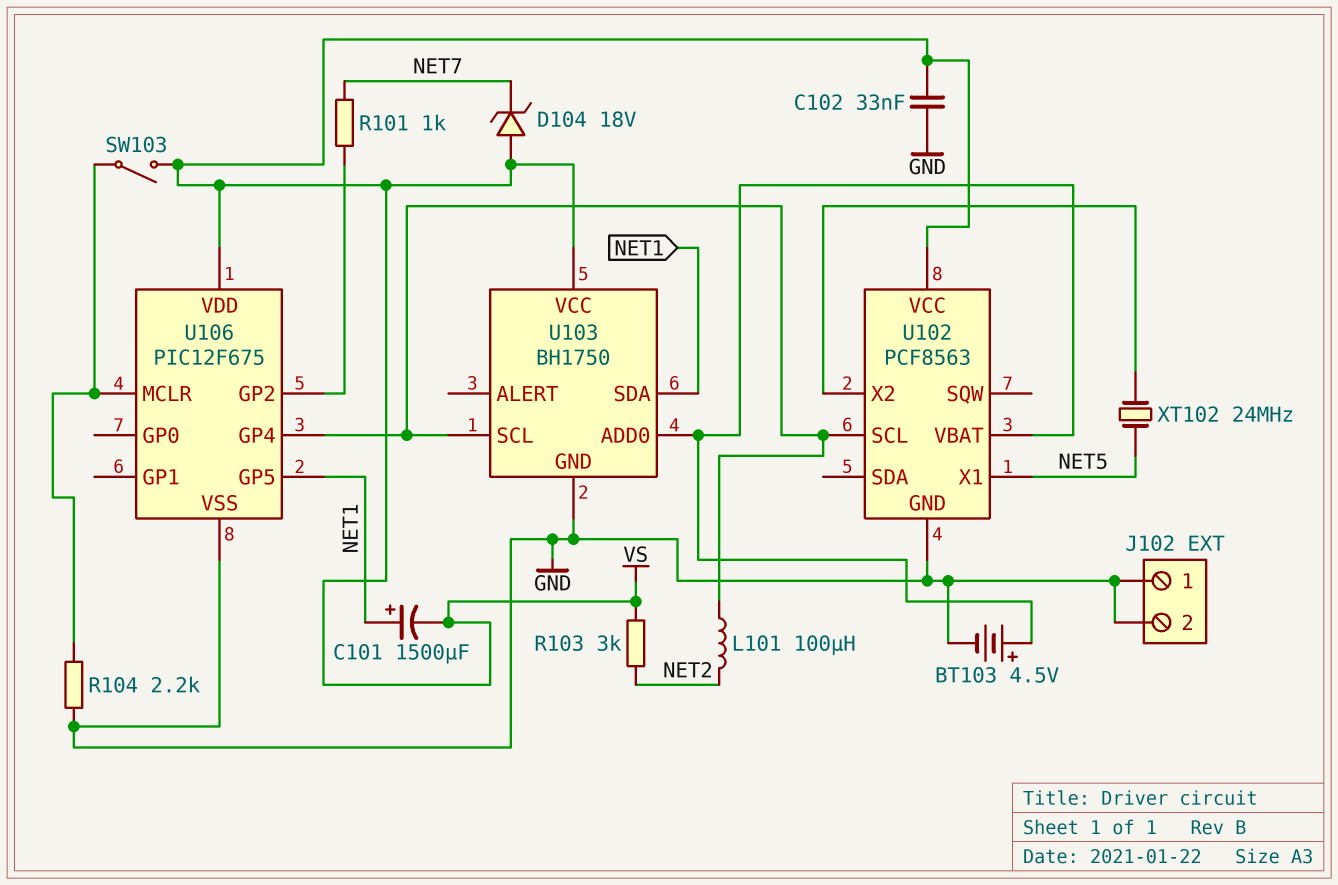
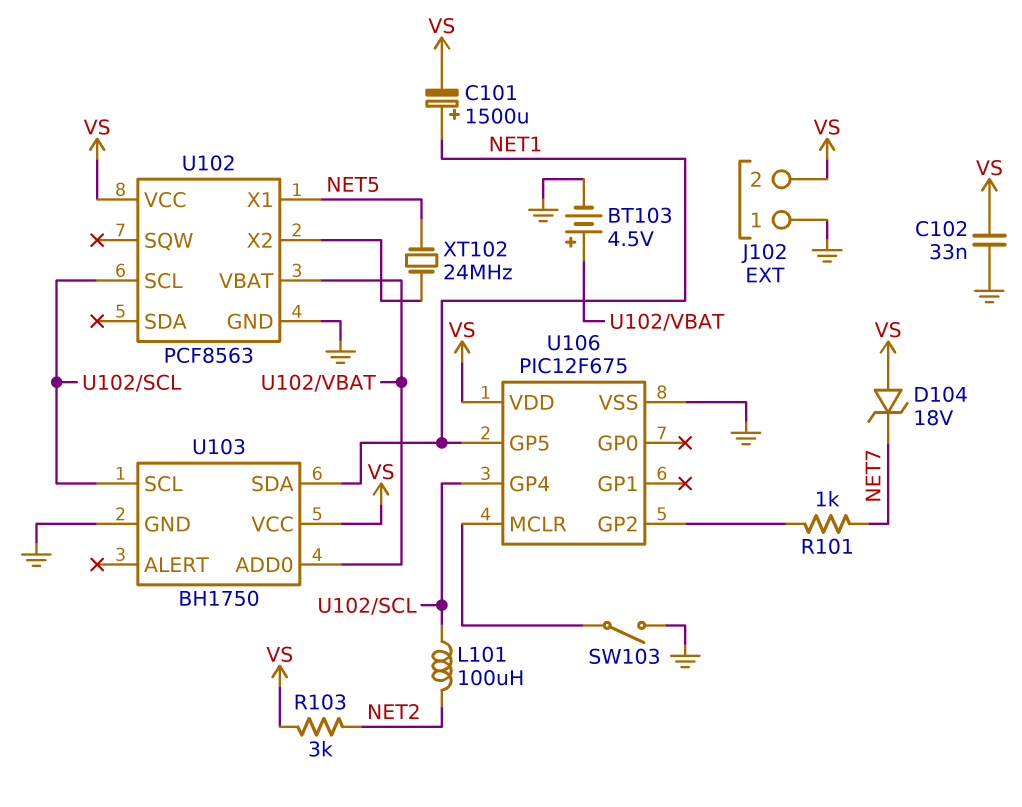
J102 pin 2: GND -> VS
R104: 2.2k (GND, U106/MCLR) -> none
SW103: switch (U106/MCLR, VS) -> switch (GND, U106/MCLR)

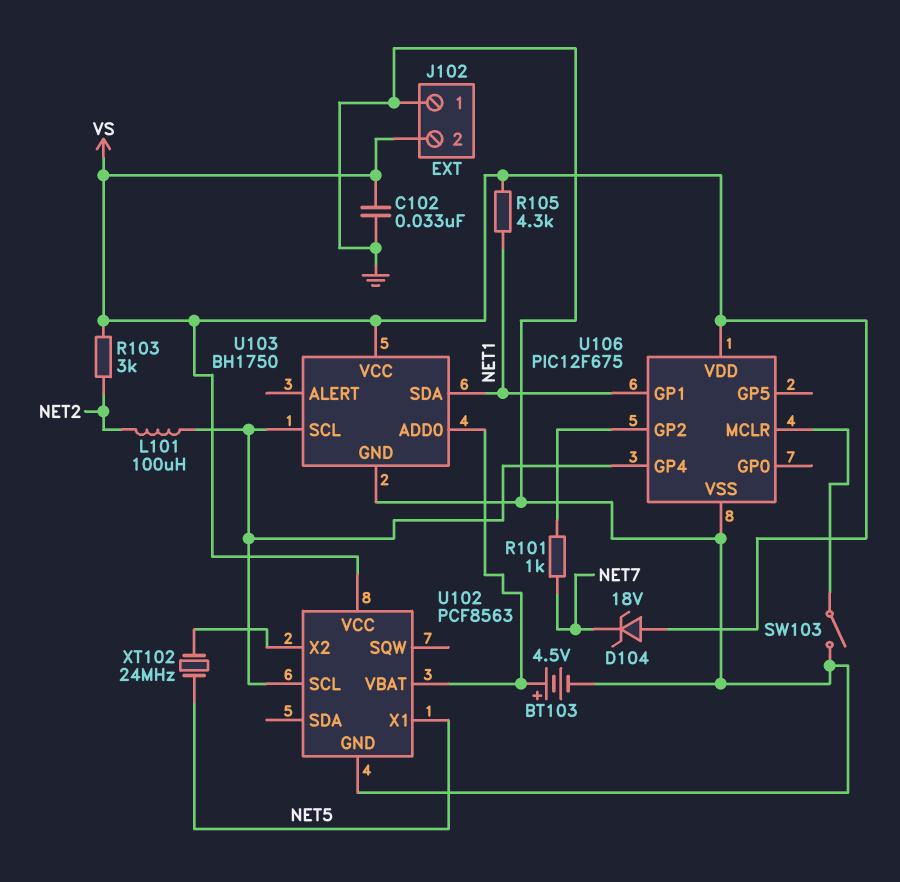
C101: 1500uF (plus NET1, minus VS) -> none
R105: none -> 4.3k (NET1, VS)
U106 pin GP1: none -> NET1
U106 pin GP5: NET1 -> none

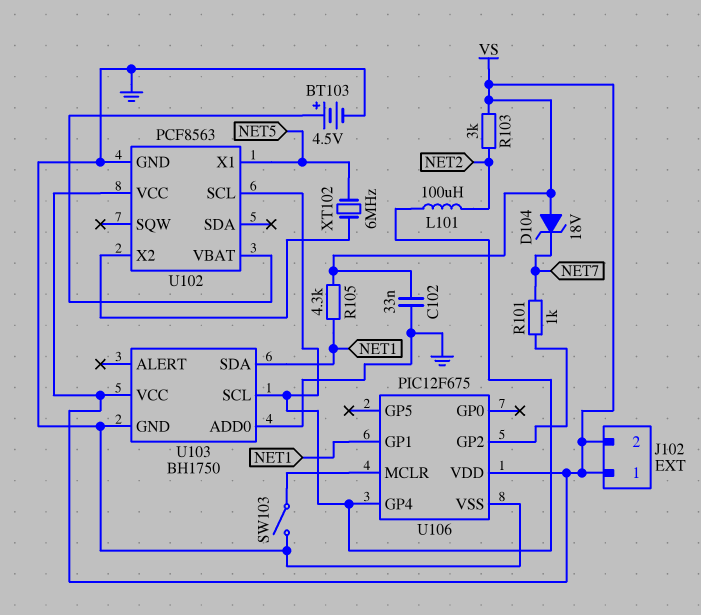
J102 pin 1: GND -> VS
U103 pin ADD0: U102/VBAT -> GND
XT102: 24MHz (NET5, U102/X2) -> 6MHz (NET5, U102/X2)

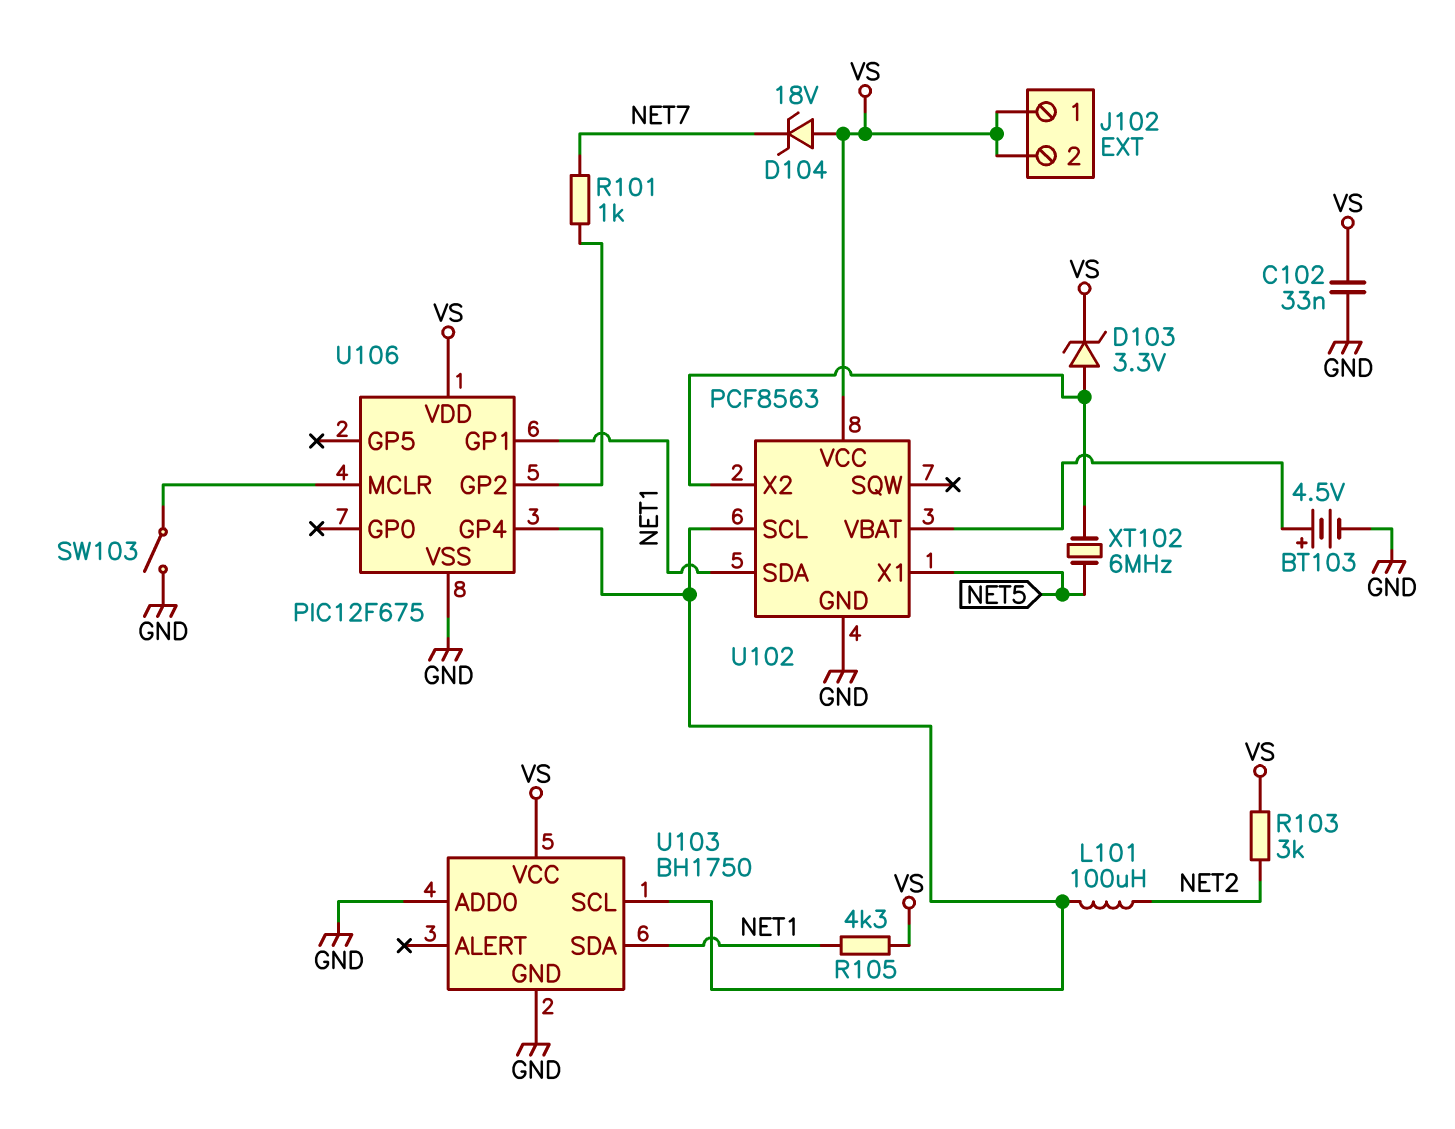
D103: none -> zener 3.3V (A U102/X2, K VS)
U102 pin SDA: none -> NET1

